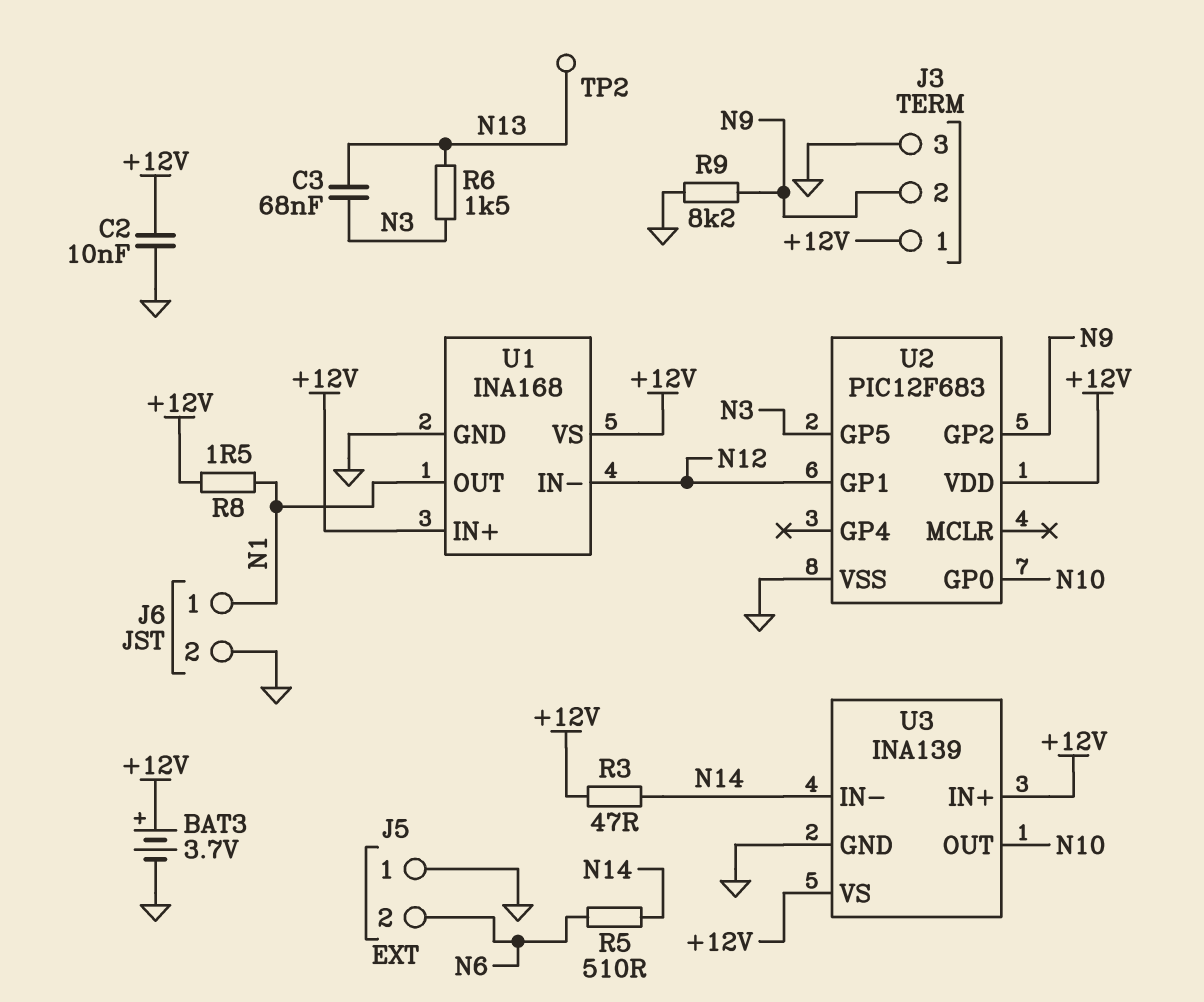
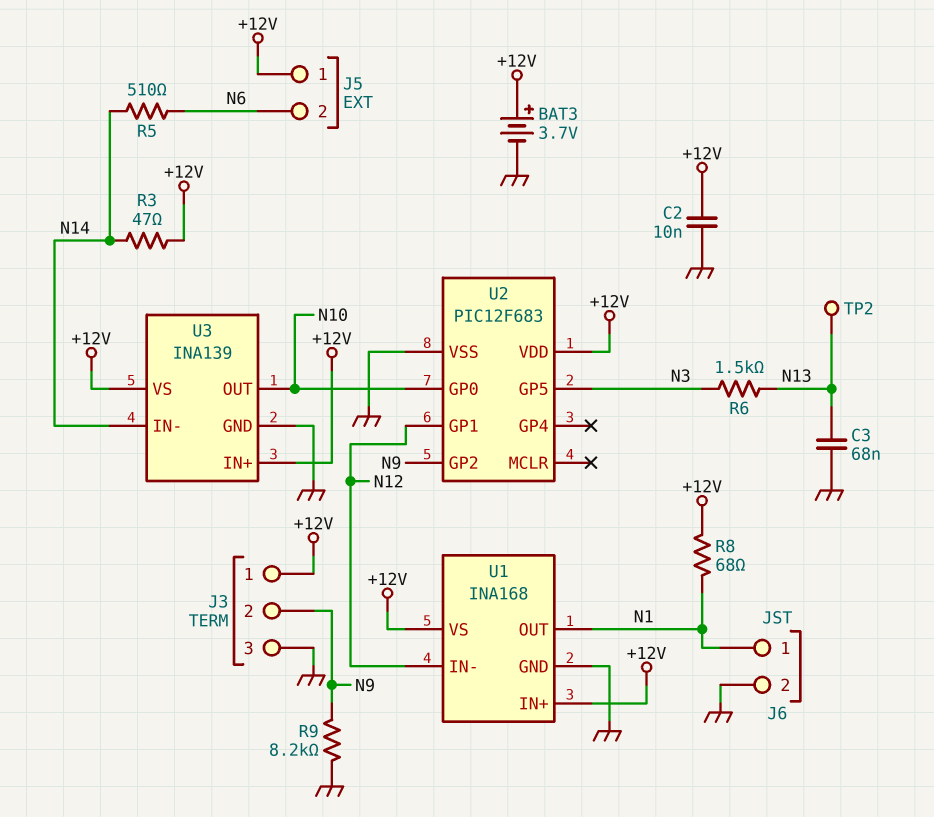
C3: 68nF (N3, N13) -> 68nF (GND, N13)
J5 pin 1: GND -> +12V
R8: 1.5 (+12V, N1) -> 68 (+12V, N1)

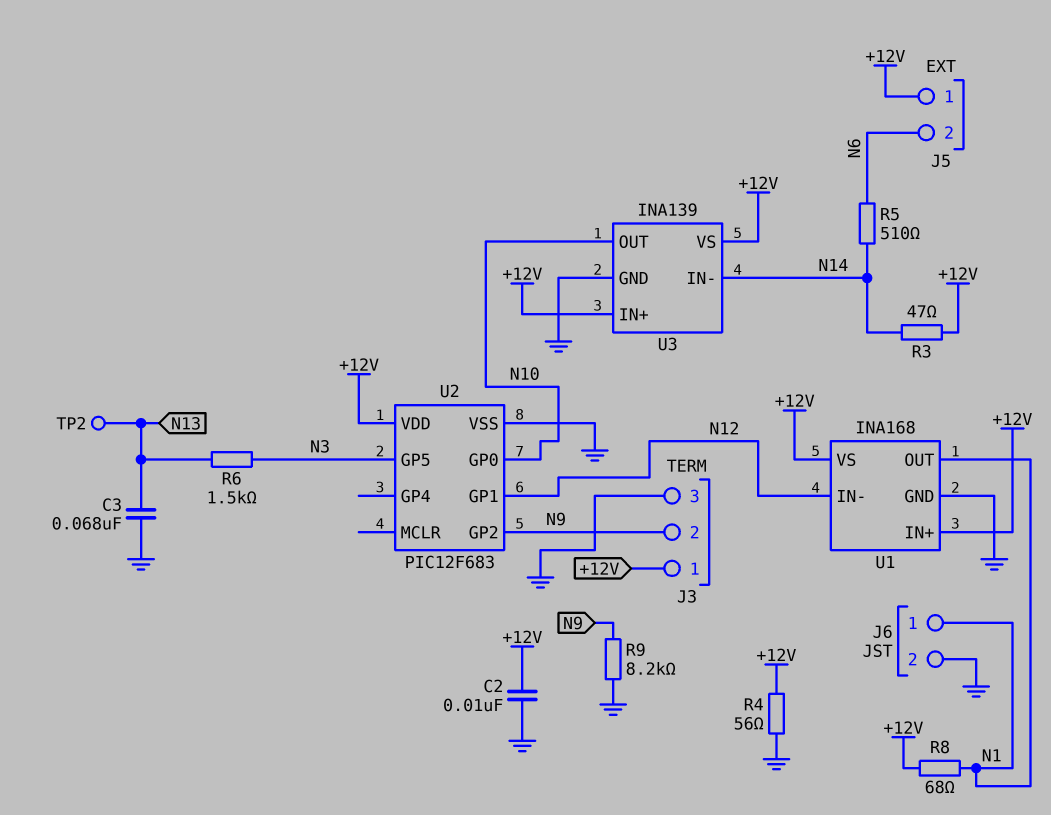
BAT3: 3.7V (plus +12V, minus GND) -> none
R4: none -> 56 (+12V, GND)

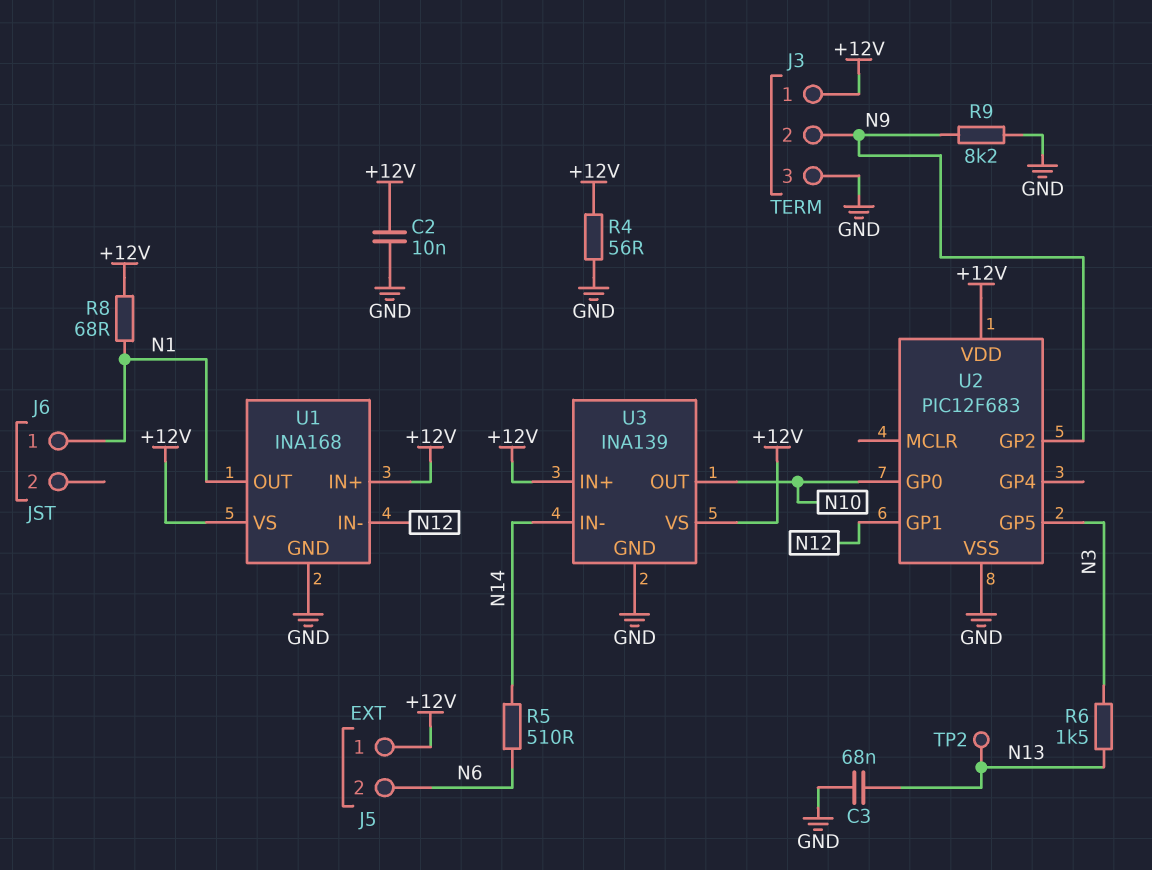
J6 pin 2: GND -> none
R3: 47 (+12V, N14) -> none

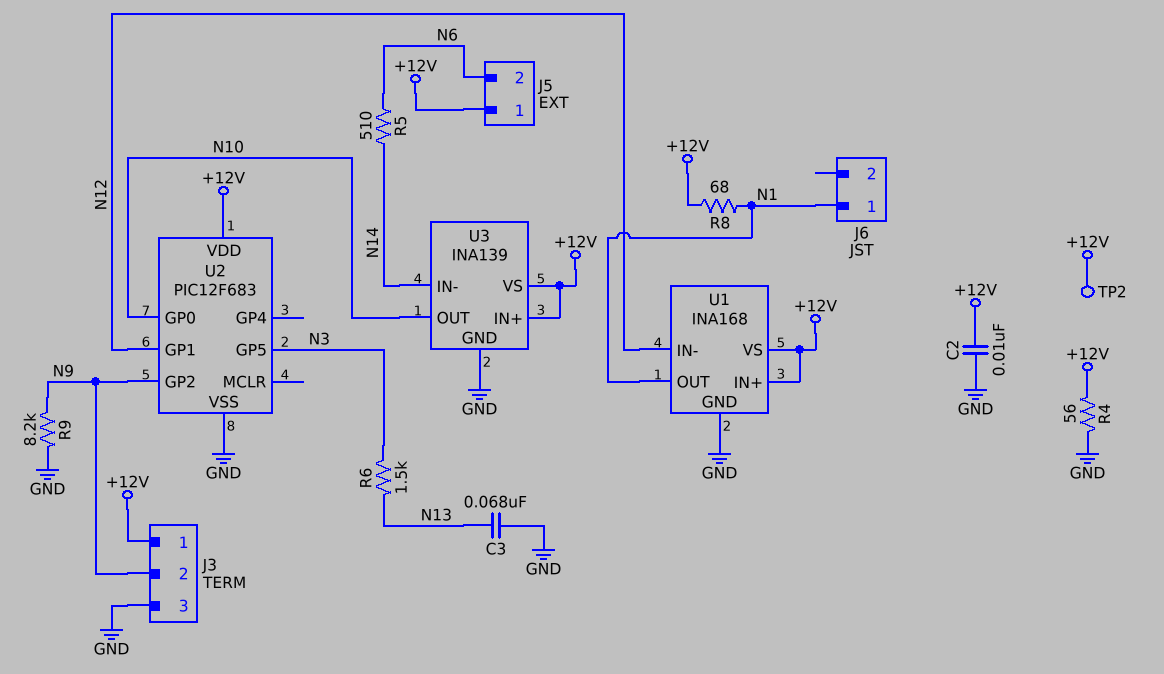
TP2: test point (N13) -> test point (+12V)

